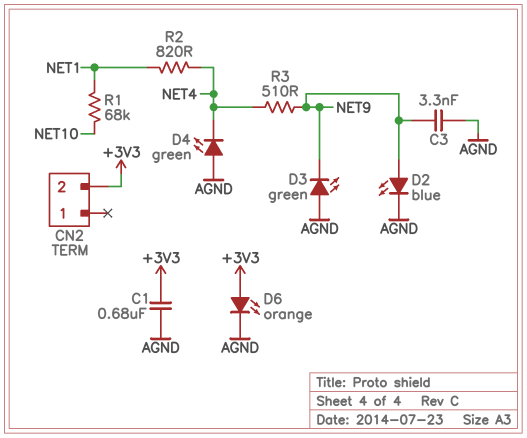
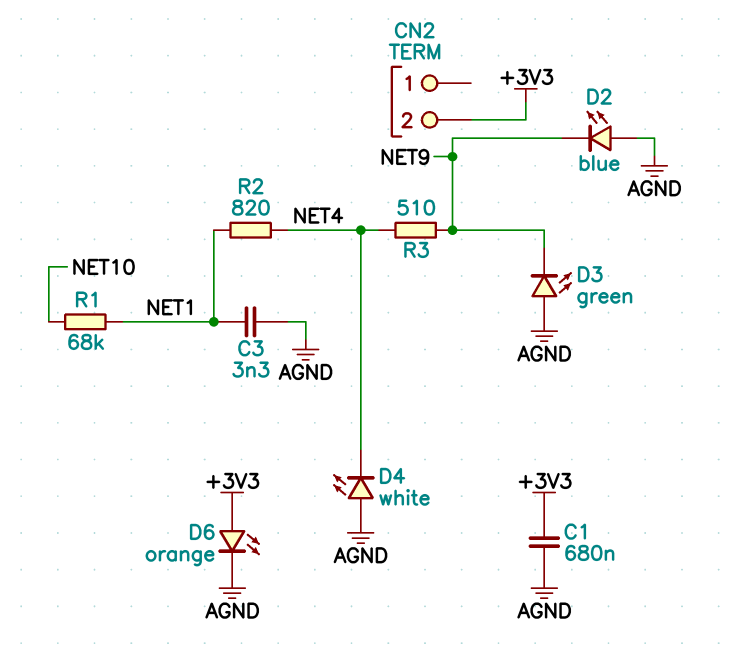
C3: 3.3nF (AGND, NET9) -> 3.3nF (AGND, NET1)
D2: LED blue (A NET9, K AGND) -> LED blue (A AGND, K NET9)
D4: LED green (A AGND, K NET4) -> LED white (A AGND, K NET4)

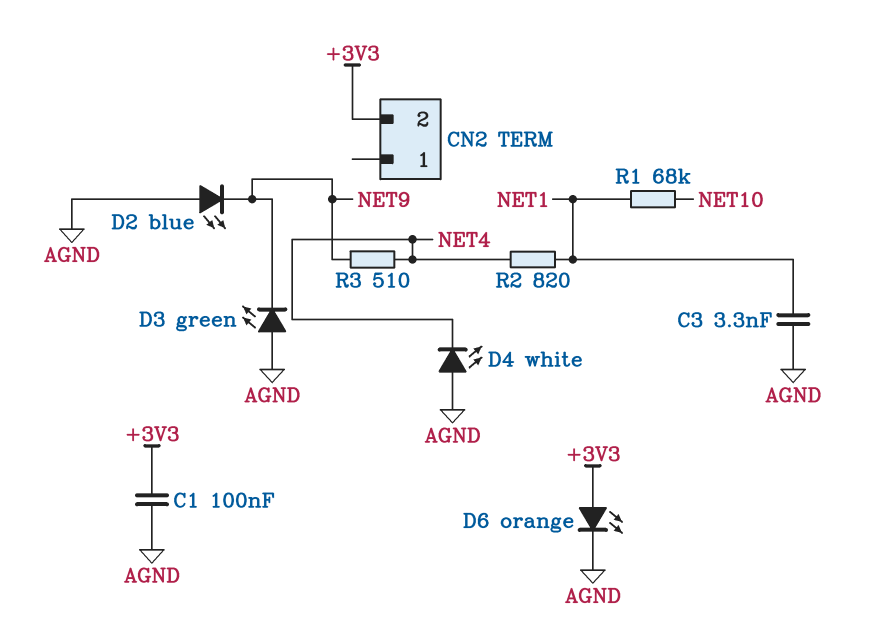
C1: 680nF (+3V3, AGND) -> 100nF (+3V3, AGND)

